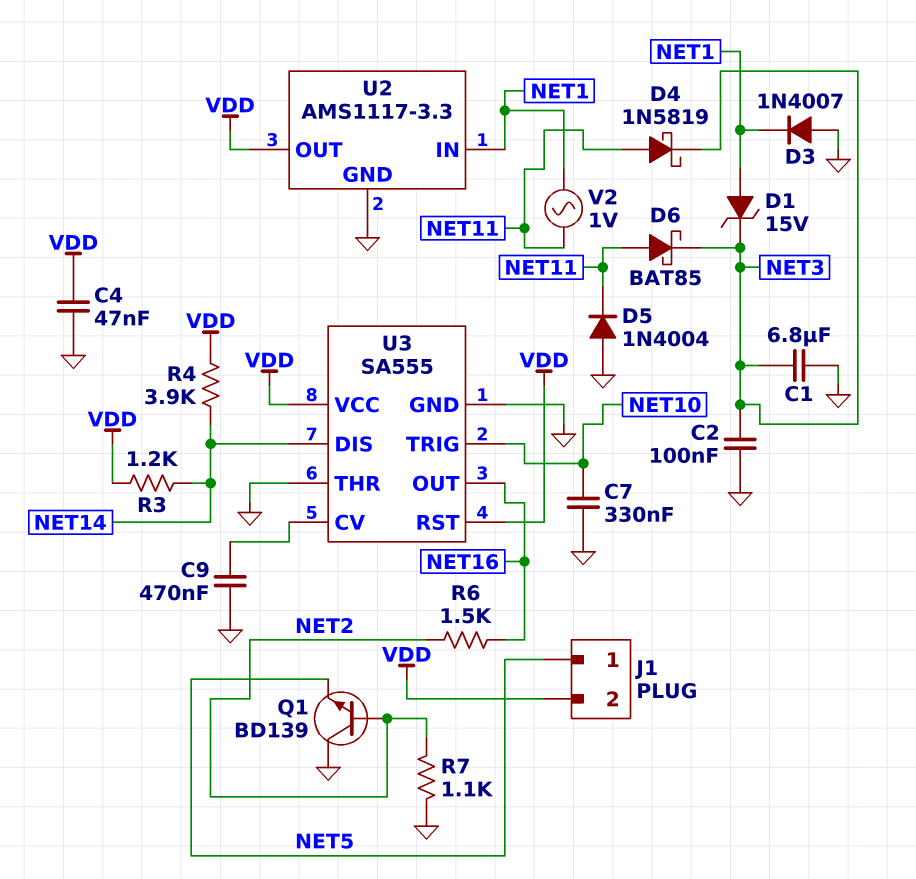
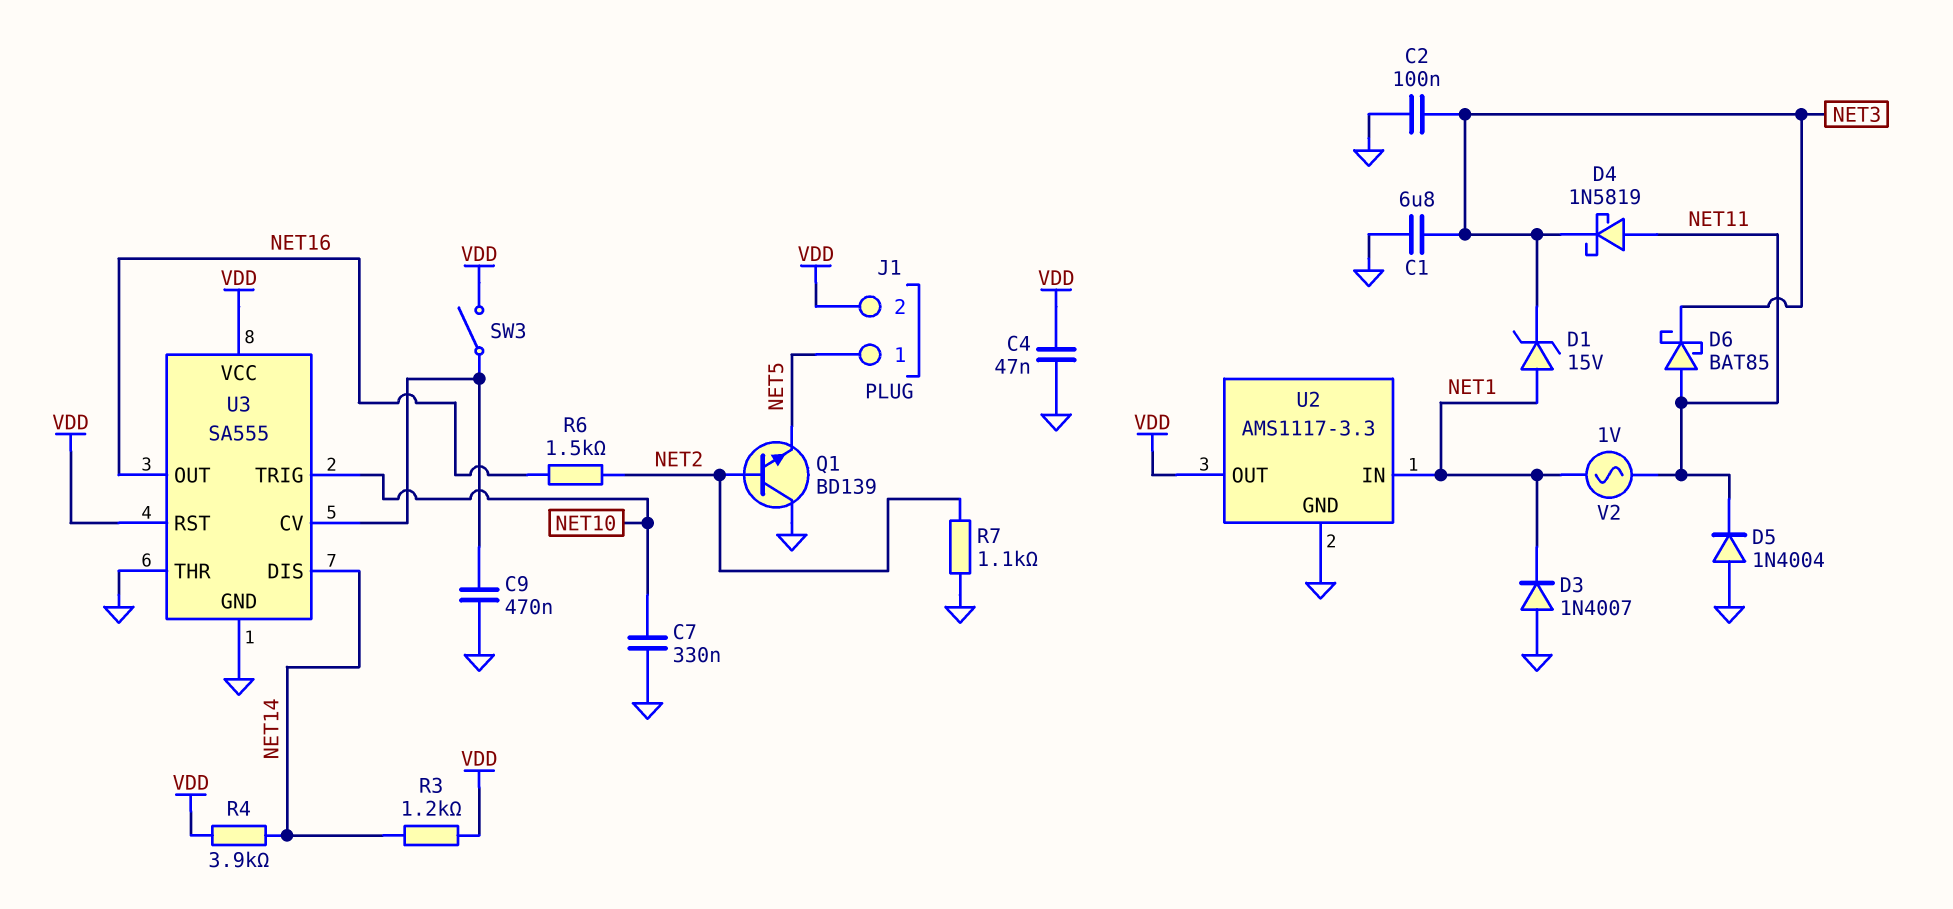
SW3: none -> switch (U3/CV, VDD)

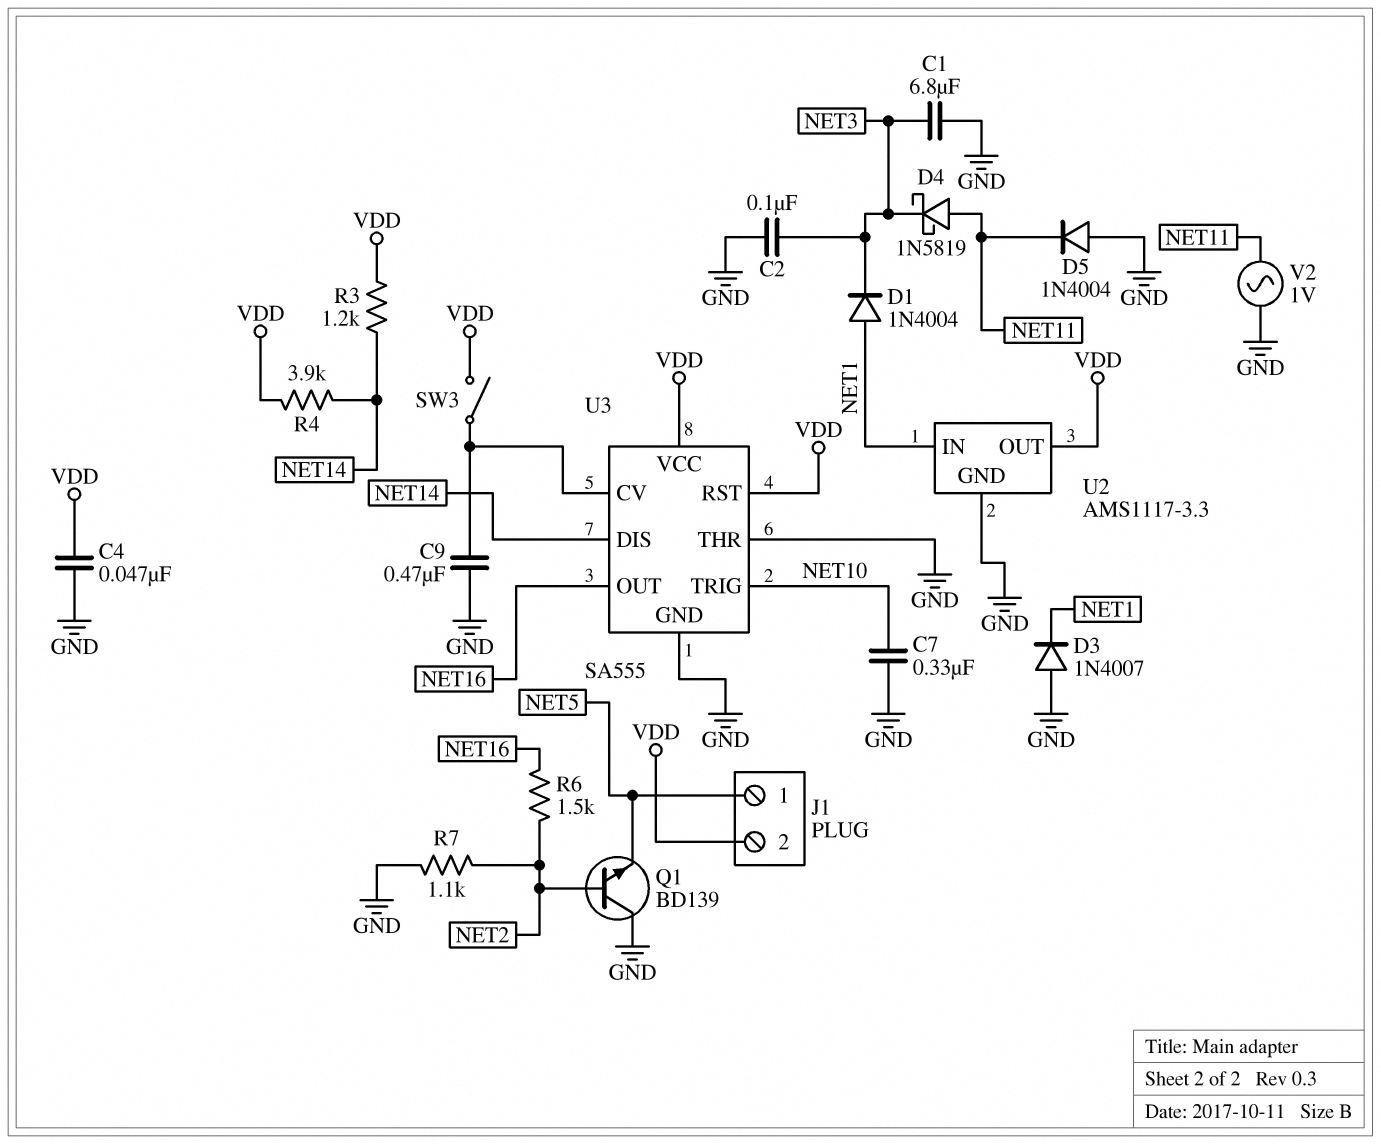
D1: zener 15V (A NET1, K NET3) -> diode 1N4004 (A NET1, K NET3)
D6: schottky BAT85 (A NET11, K NET3) -> none
V2: AC 1V (NET1, NET11) -> AC 1V (GND, NET11)

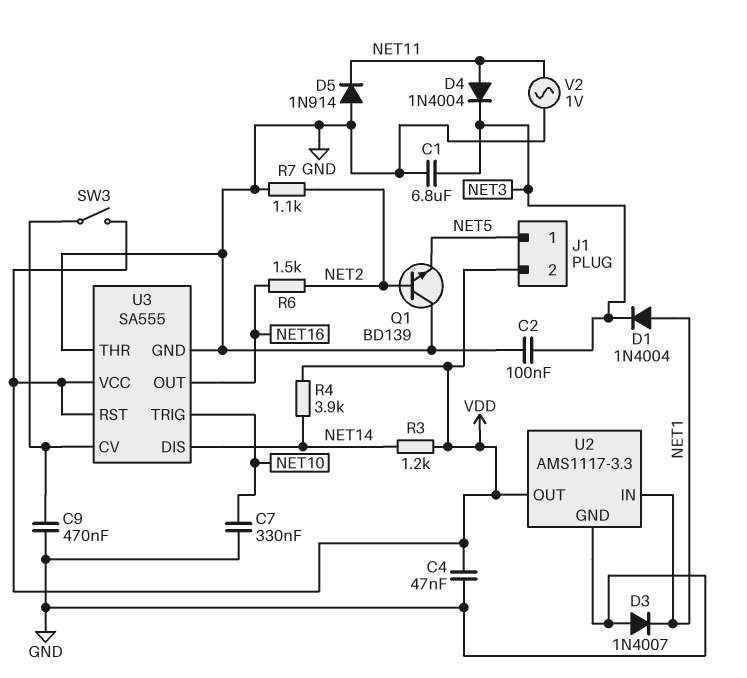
D4: schottky 1N5819 (A NET11, K NET3) -> diode 1N4004 (A NET11, K NET3)
D5: diode 1N4004 (A GND, K NET11) -> diode 1N914 (A GND, K NET11)

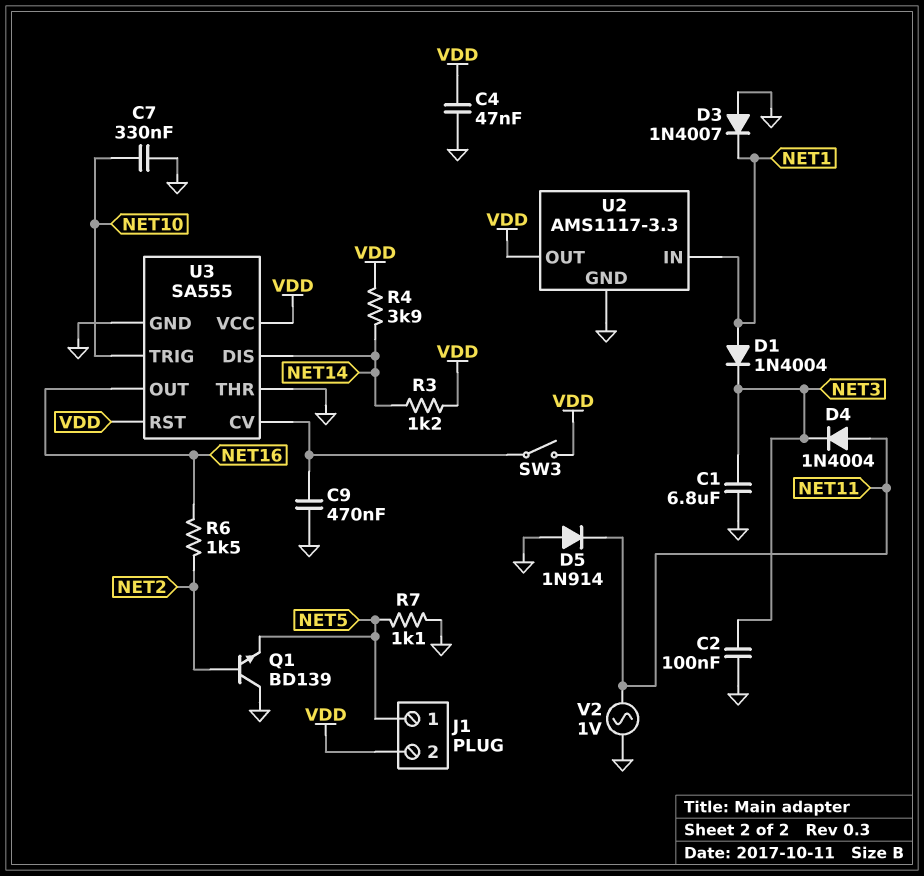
R7: 1.1k (GND, NET2) -> 1.1k (GND, NET5)

